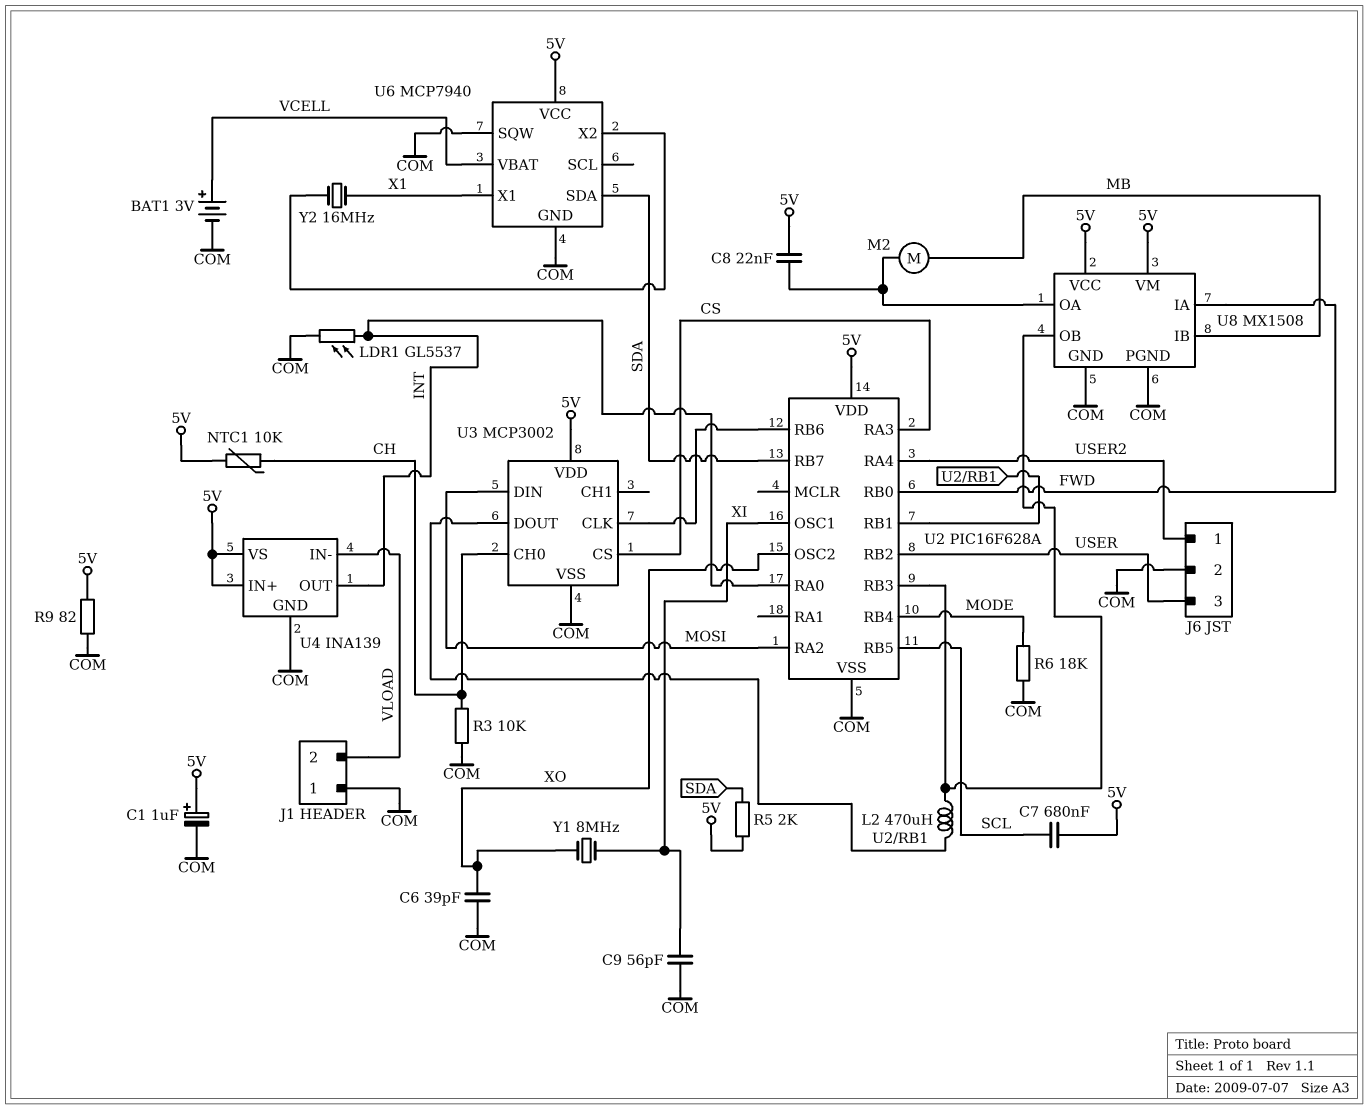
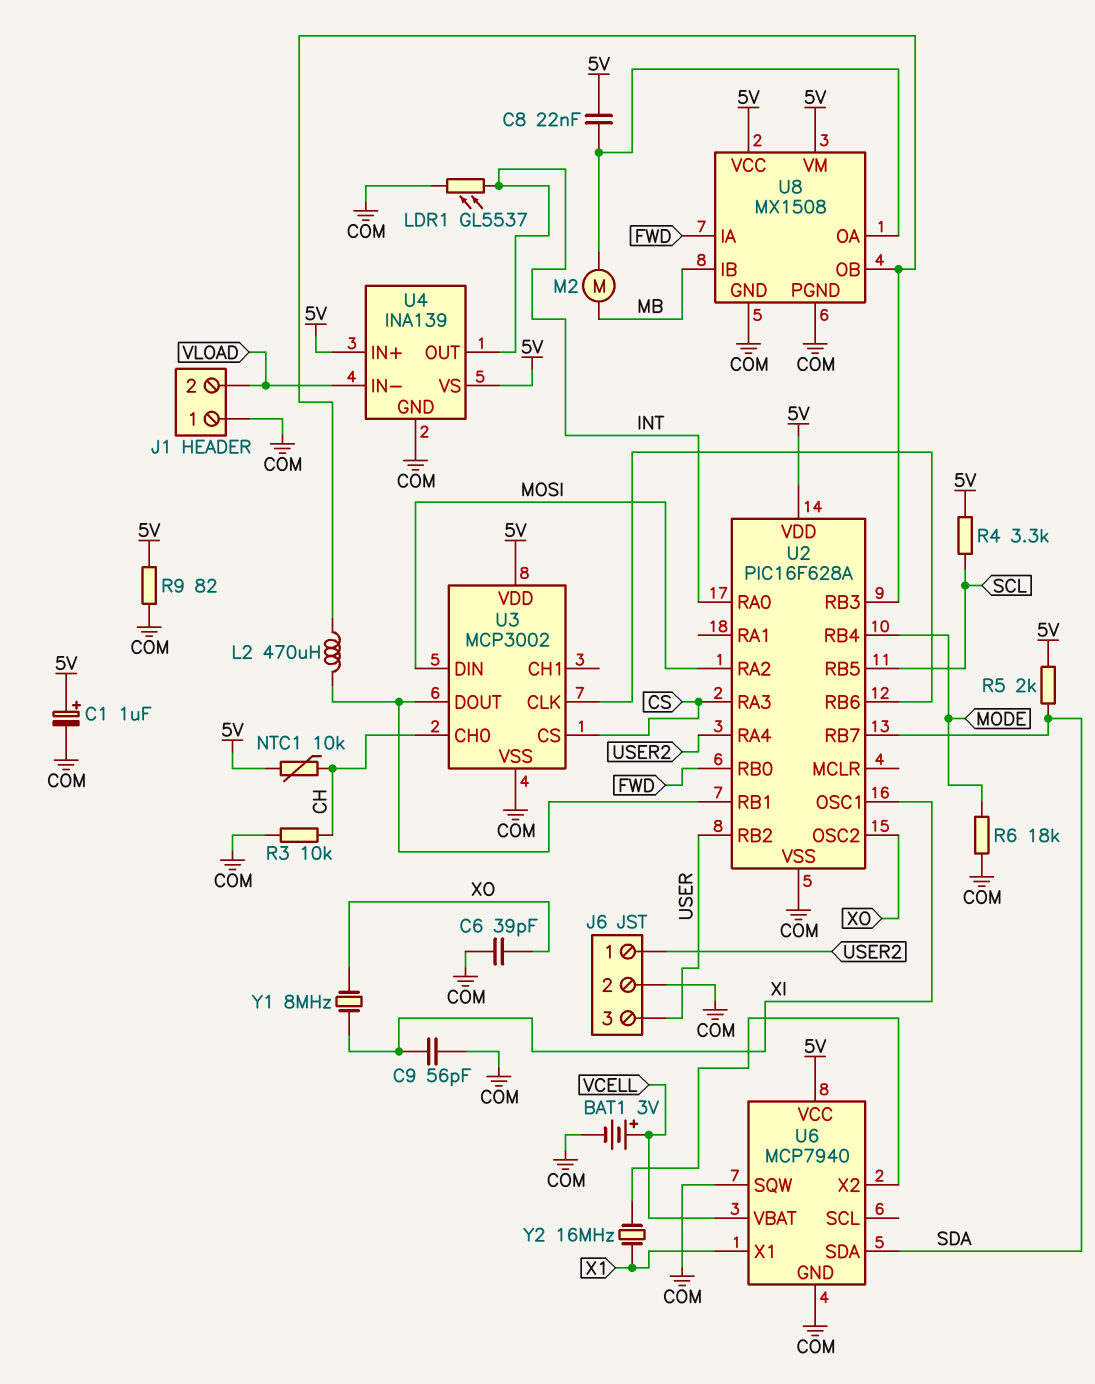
C7: 680nF (5V, SCL) -> none
R4: none -> 3.3k (5V, SCL)

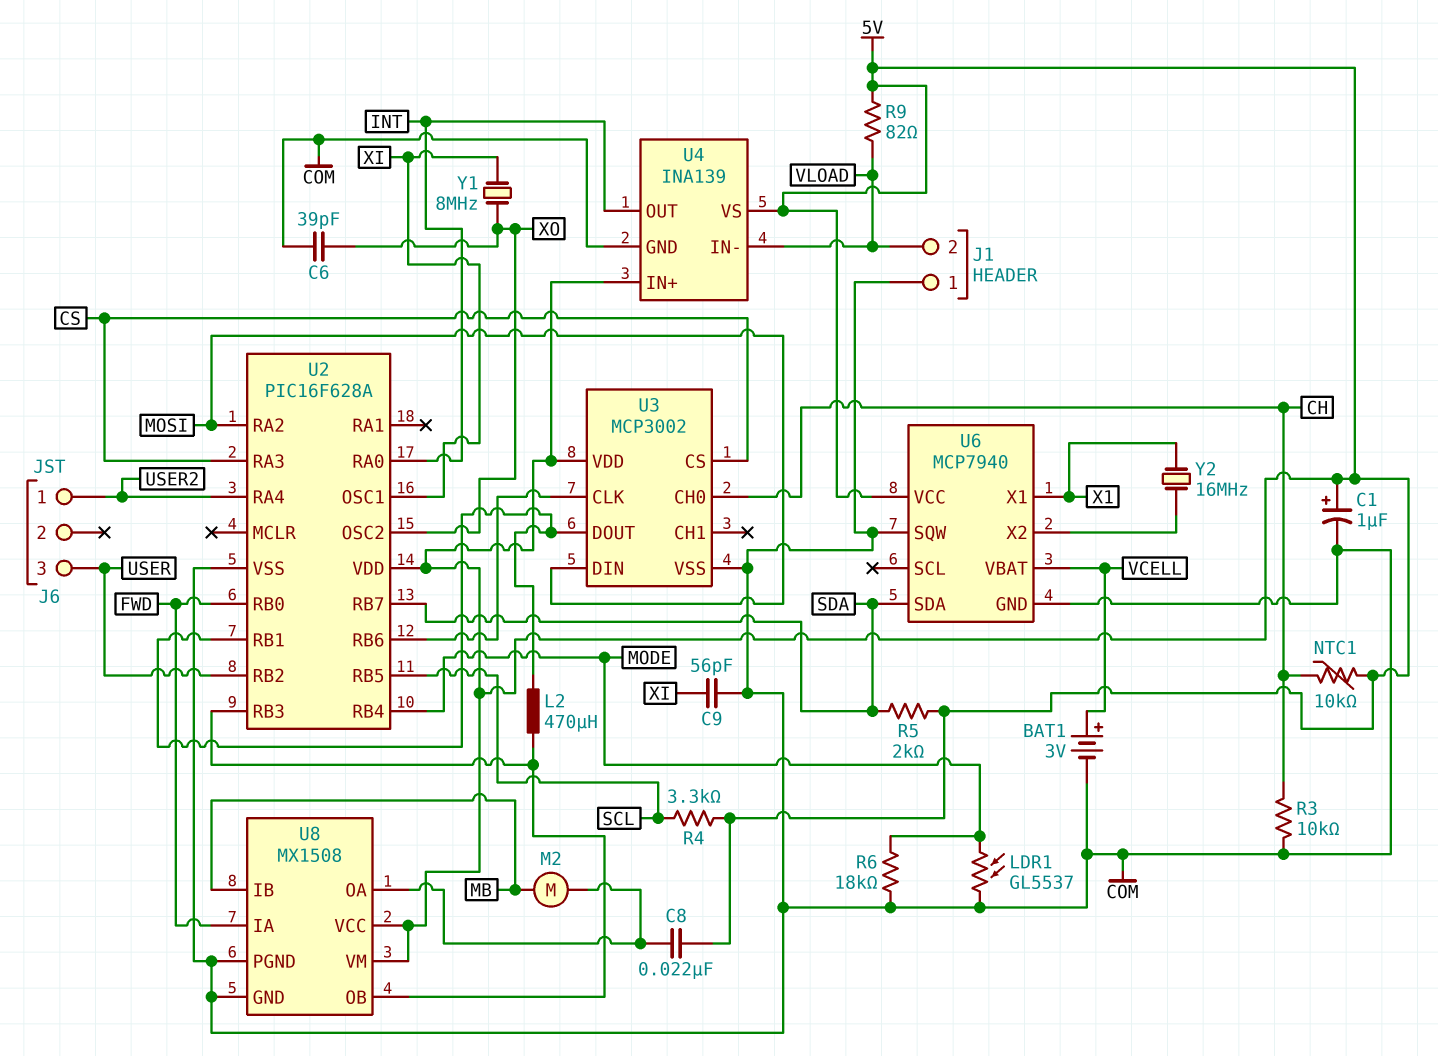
J6 pin 2: COM -> none
LDR1: GL5537 (COM, INT) -> GL5537 (COM, MODE)
R9: 82 (5V, COM) -> 82 (5V, VLOAD)

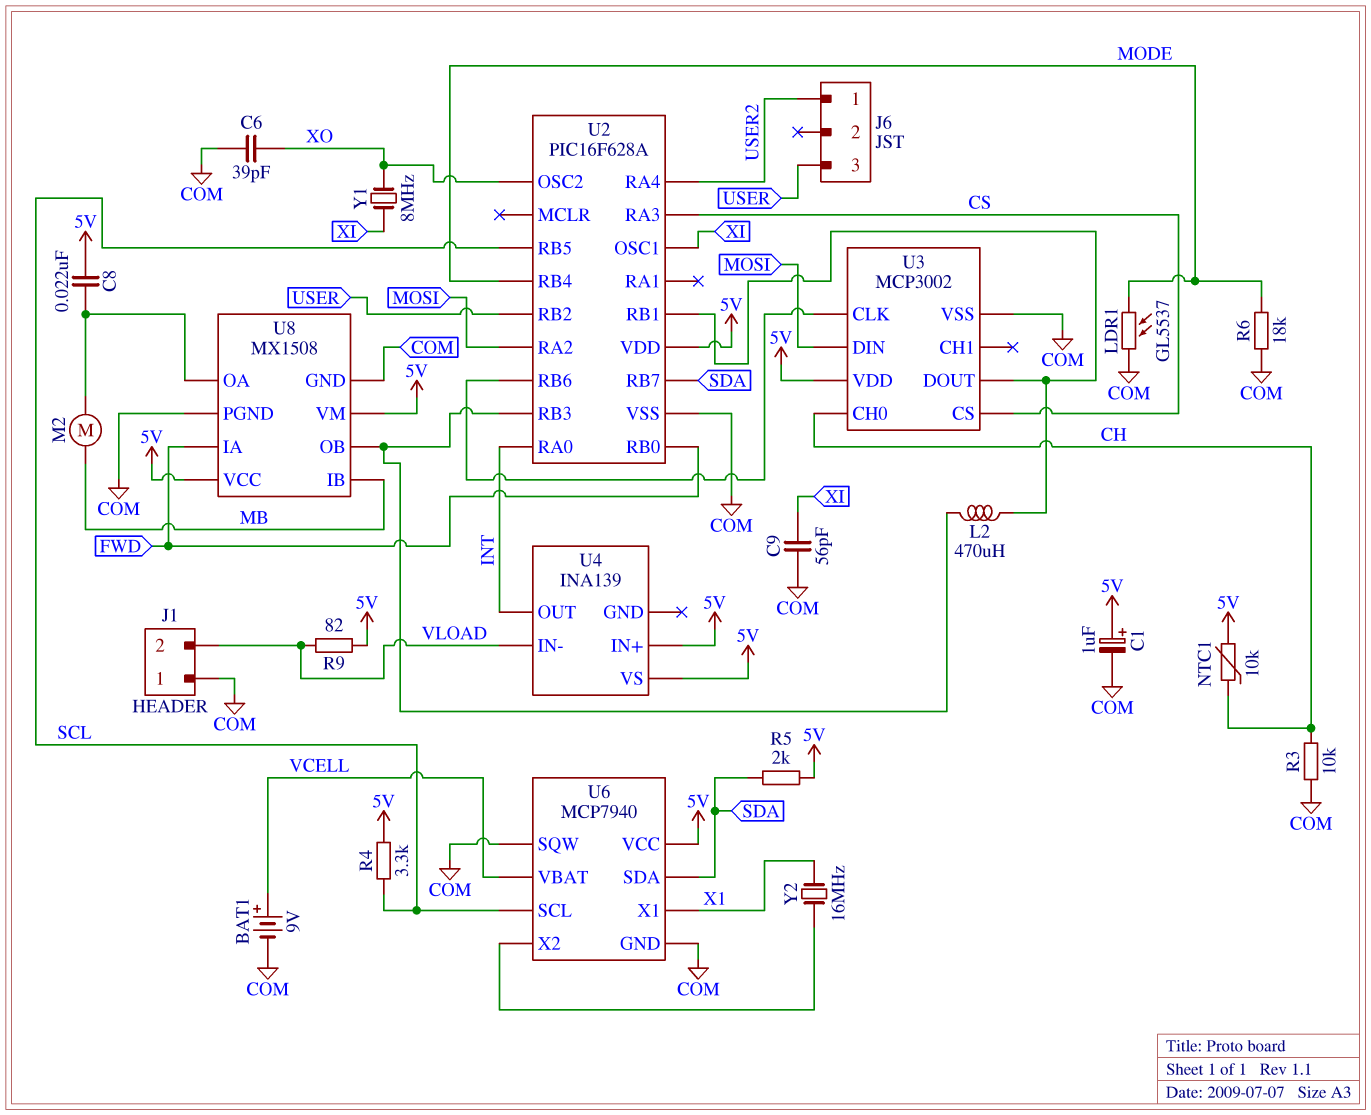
BAT1: 3V (plus VCELL, minus COM) -> 9V (plus VCELL, minus COM)
U4 pin GND: COM -> none
U6 pin SCL: none -> SCL

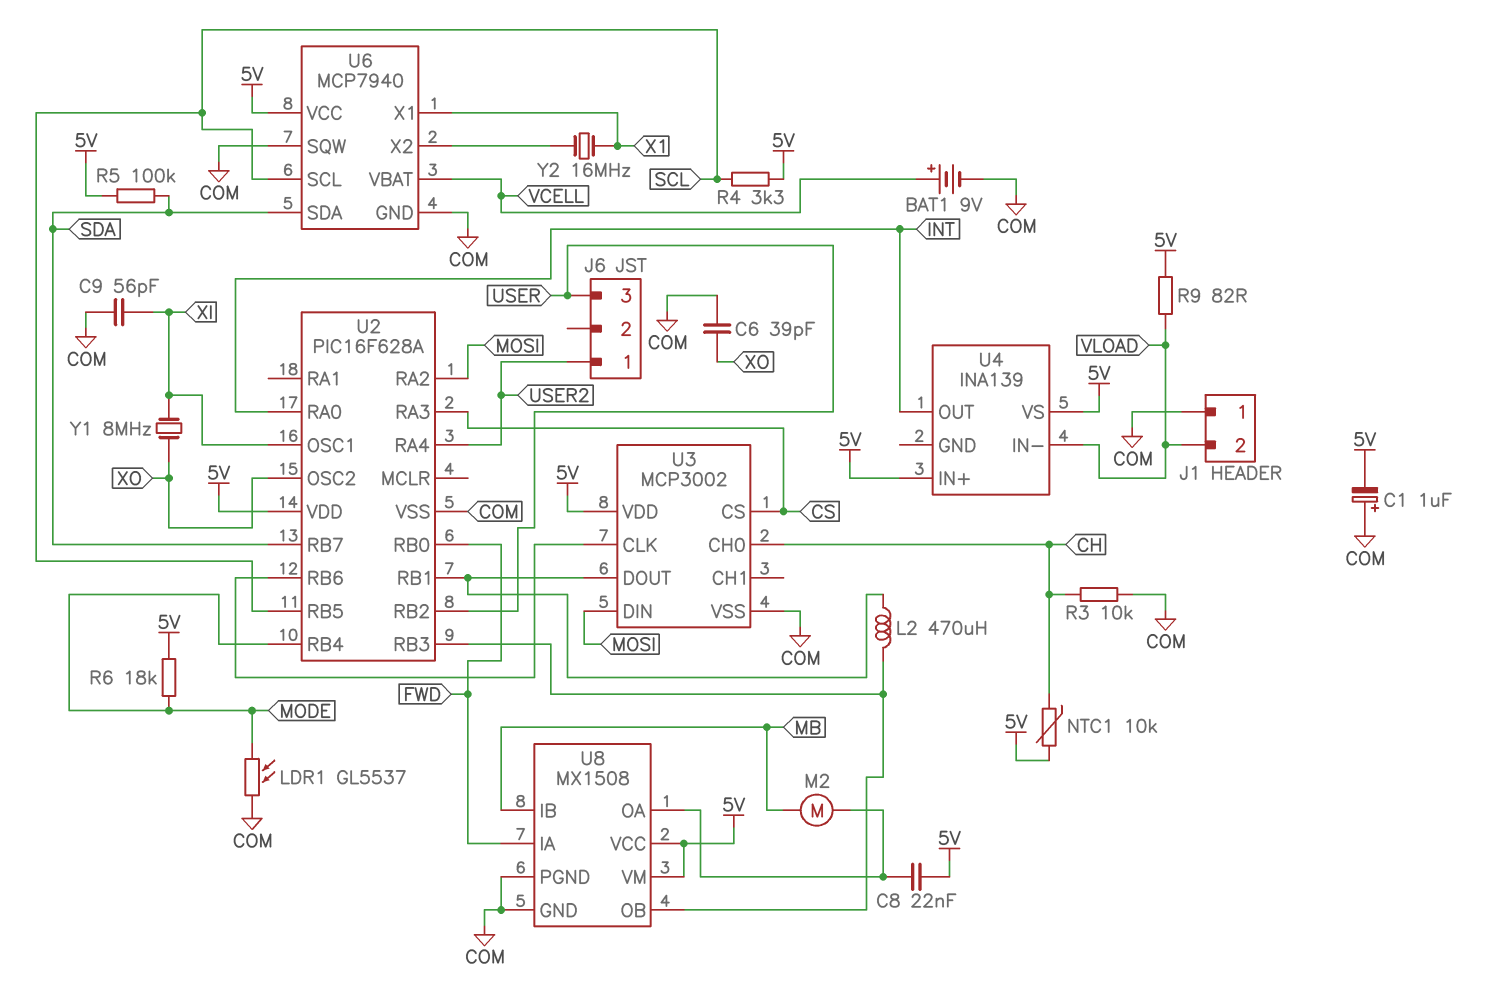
C1: 1uF (plus 5V, minus COM) -> 1uF (plus COM, minus 5V)
R5: 2k (5V, SDA) -> 100k (5V, SDA)
R6: 18k (COM, MODE) -> 18k (5V, MODE)

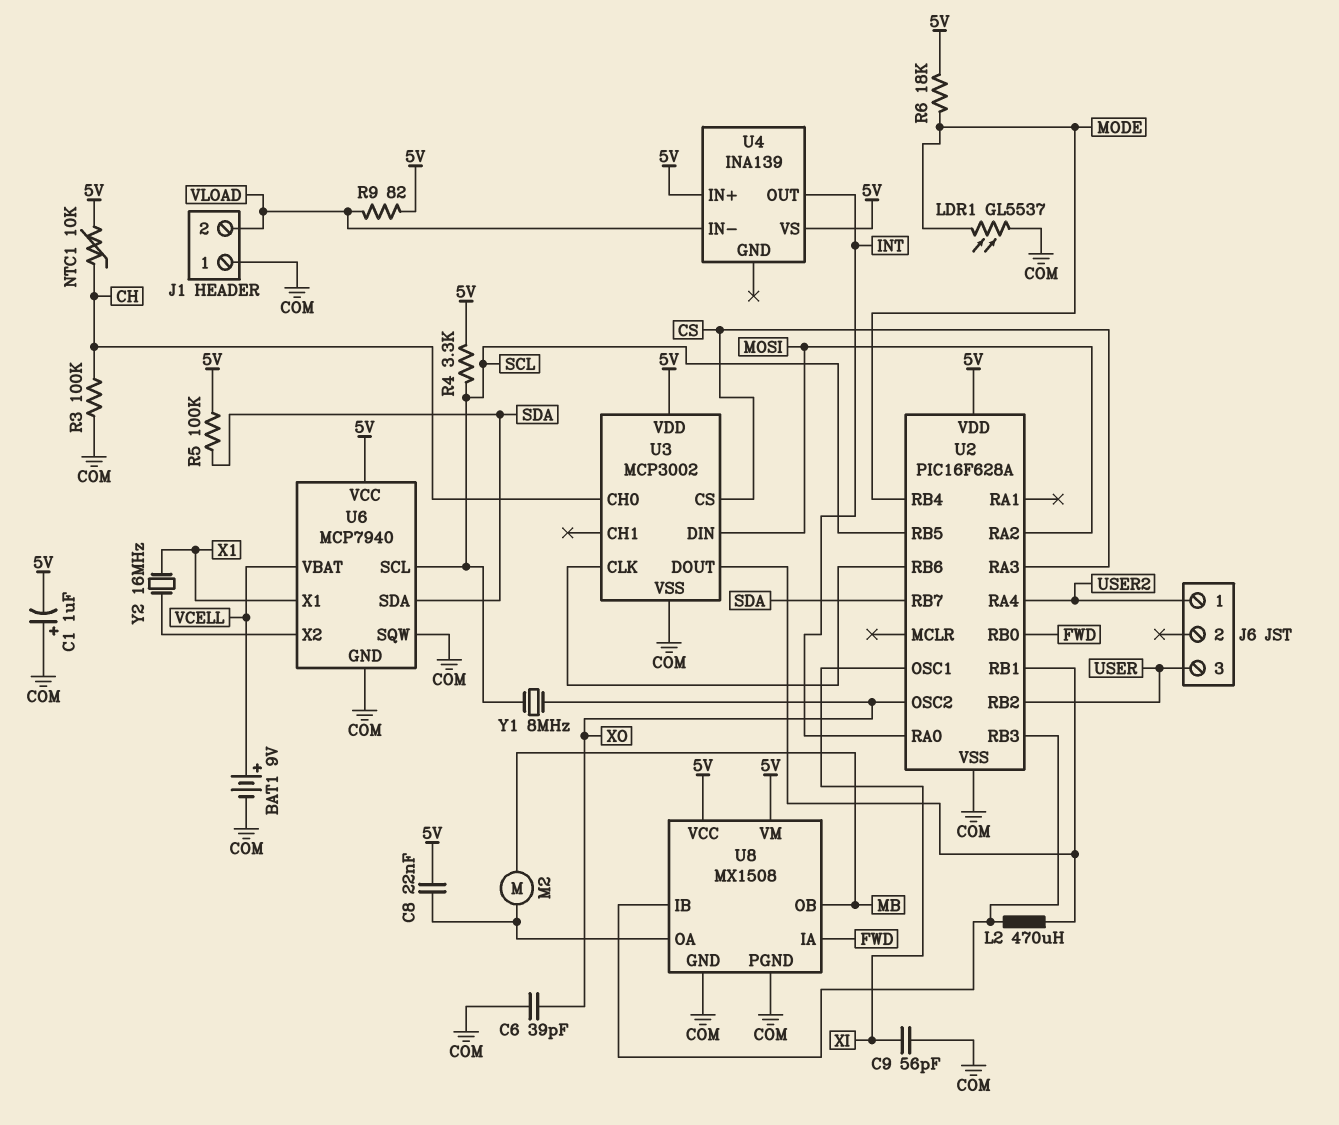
R3: 10k (CH, COM) -> 100k (CH, COM)
U8 pin IB: MB -> U2/RB3
U8 pin OB: U2/RB3 -> MB
Y1: 8MHz (XI, XO) -> 8MHz (SCL, XO)

